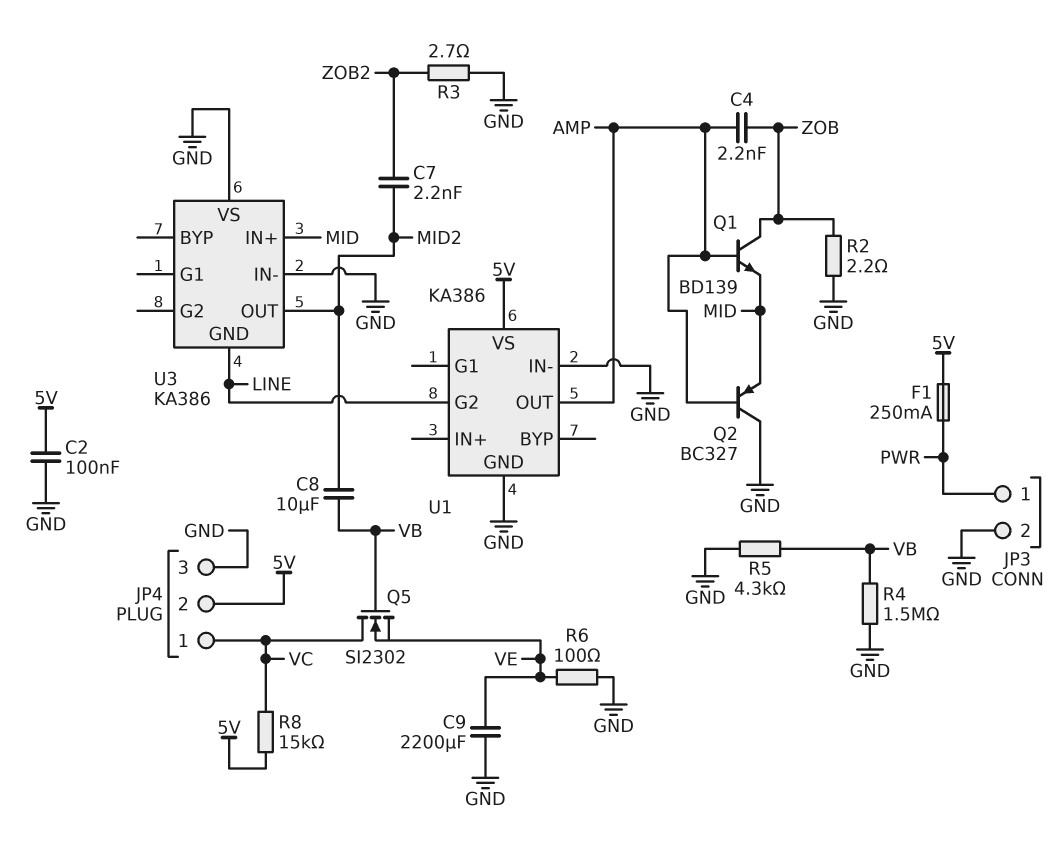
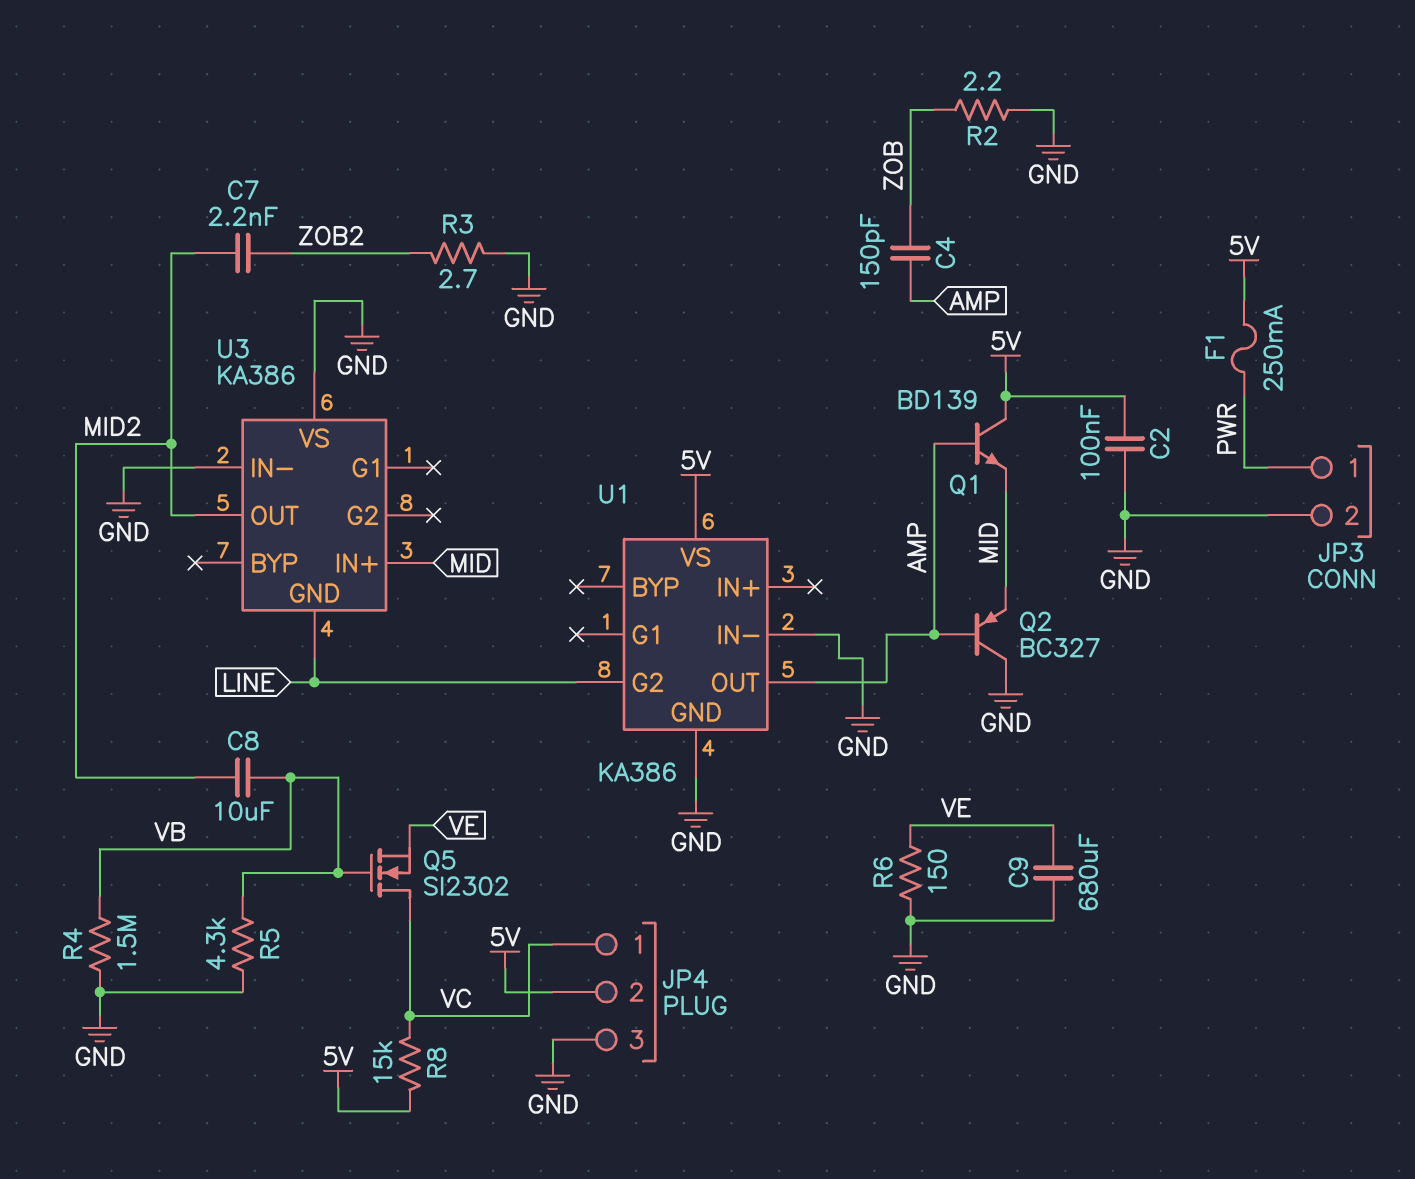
C4: 2.2nF (AMP, ZOB) -> 150pF (AMP, ZOB)
C9: 2200uF (GND, VE) -> 680uF (GND, VE)
Q1: NPN BD139 (B AMP, C ZOB, E MID) -> NPN BD139 (B AMP, C 5V, E MID)
R6: 100 (GND, VE) -> 150 (GND, VE)

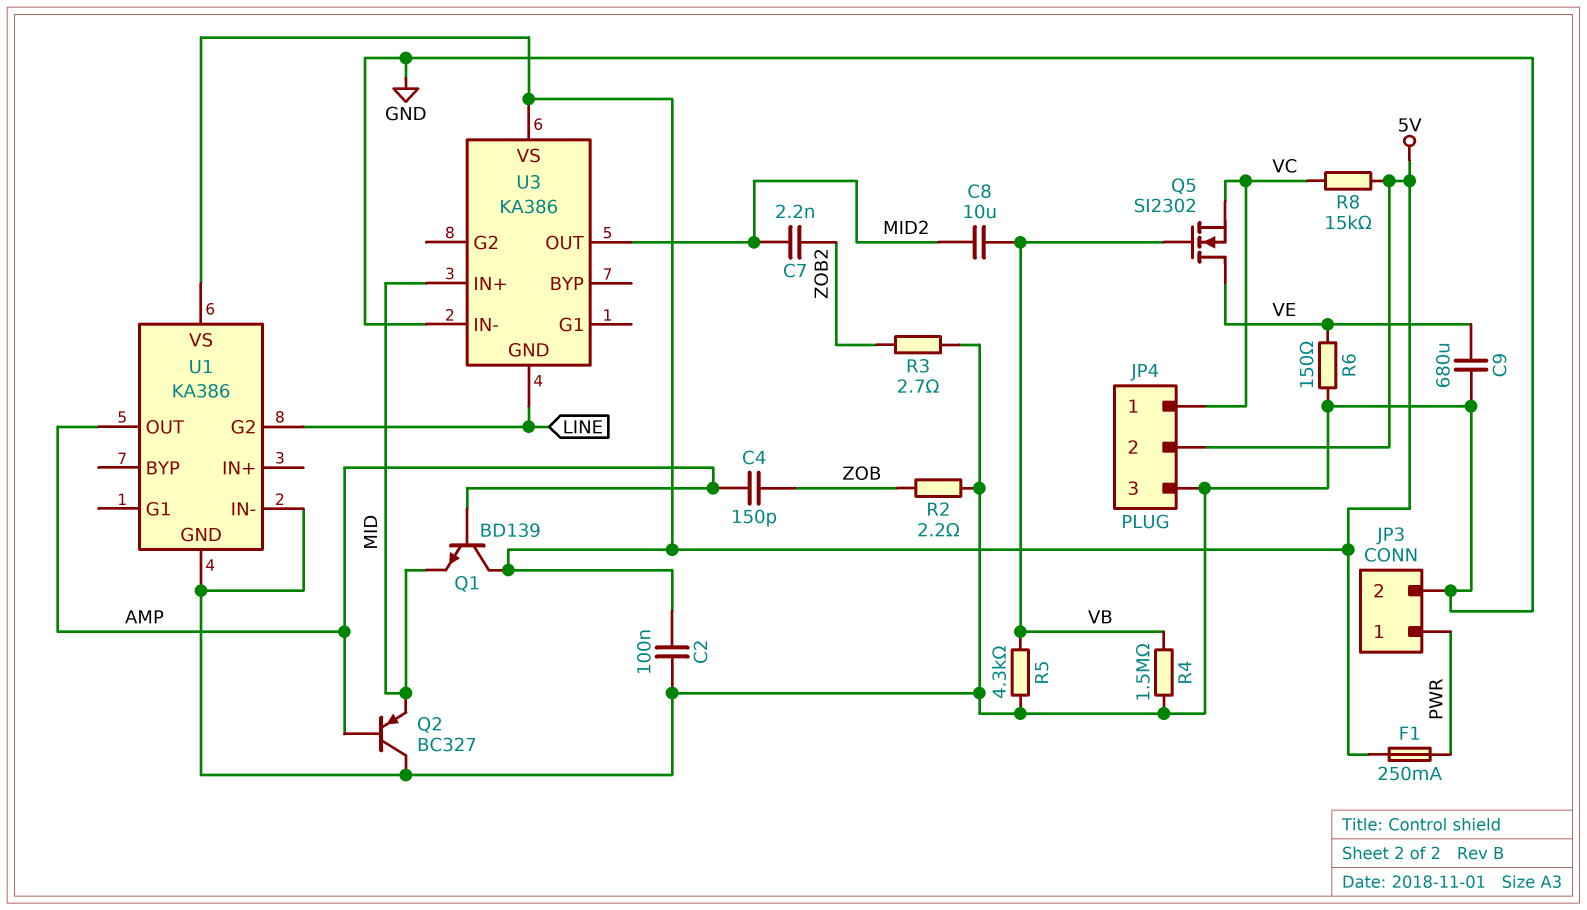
Q5: NMOS SI2302 (G VB, D VC, S VE) -> NMOS SI2302 (G VB, D VE, S VC)
U3 pin VS: GND -> 5V

